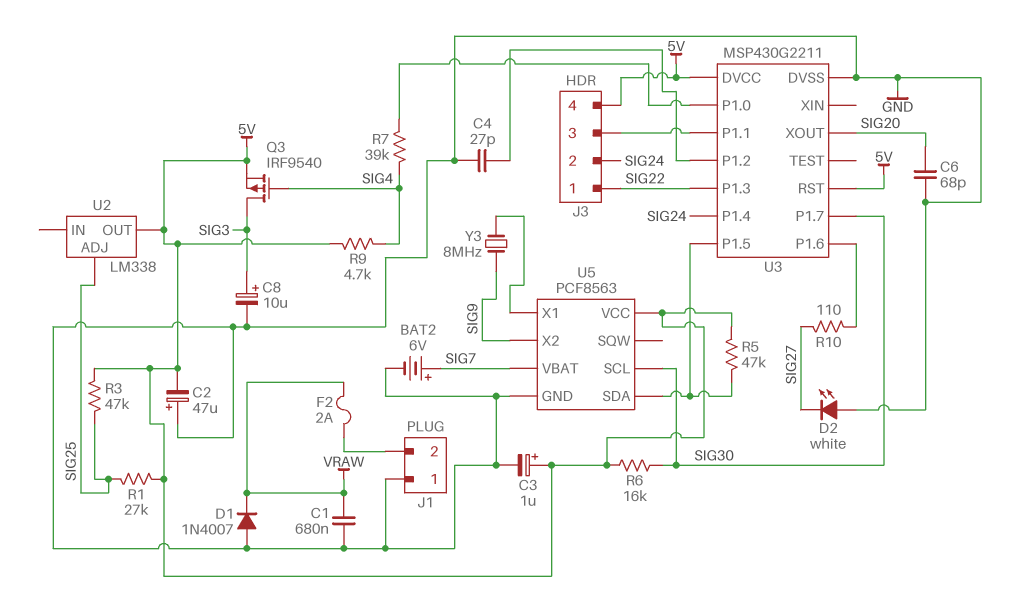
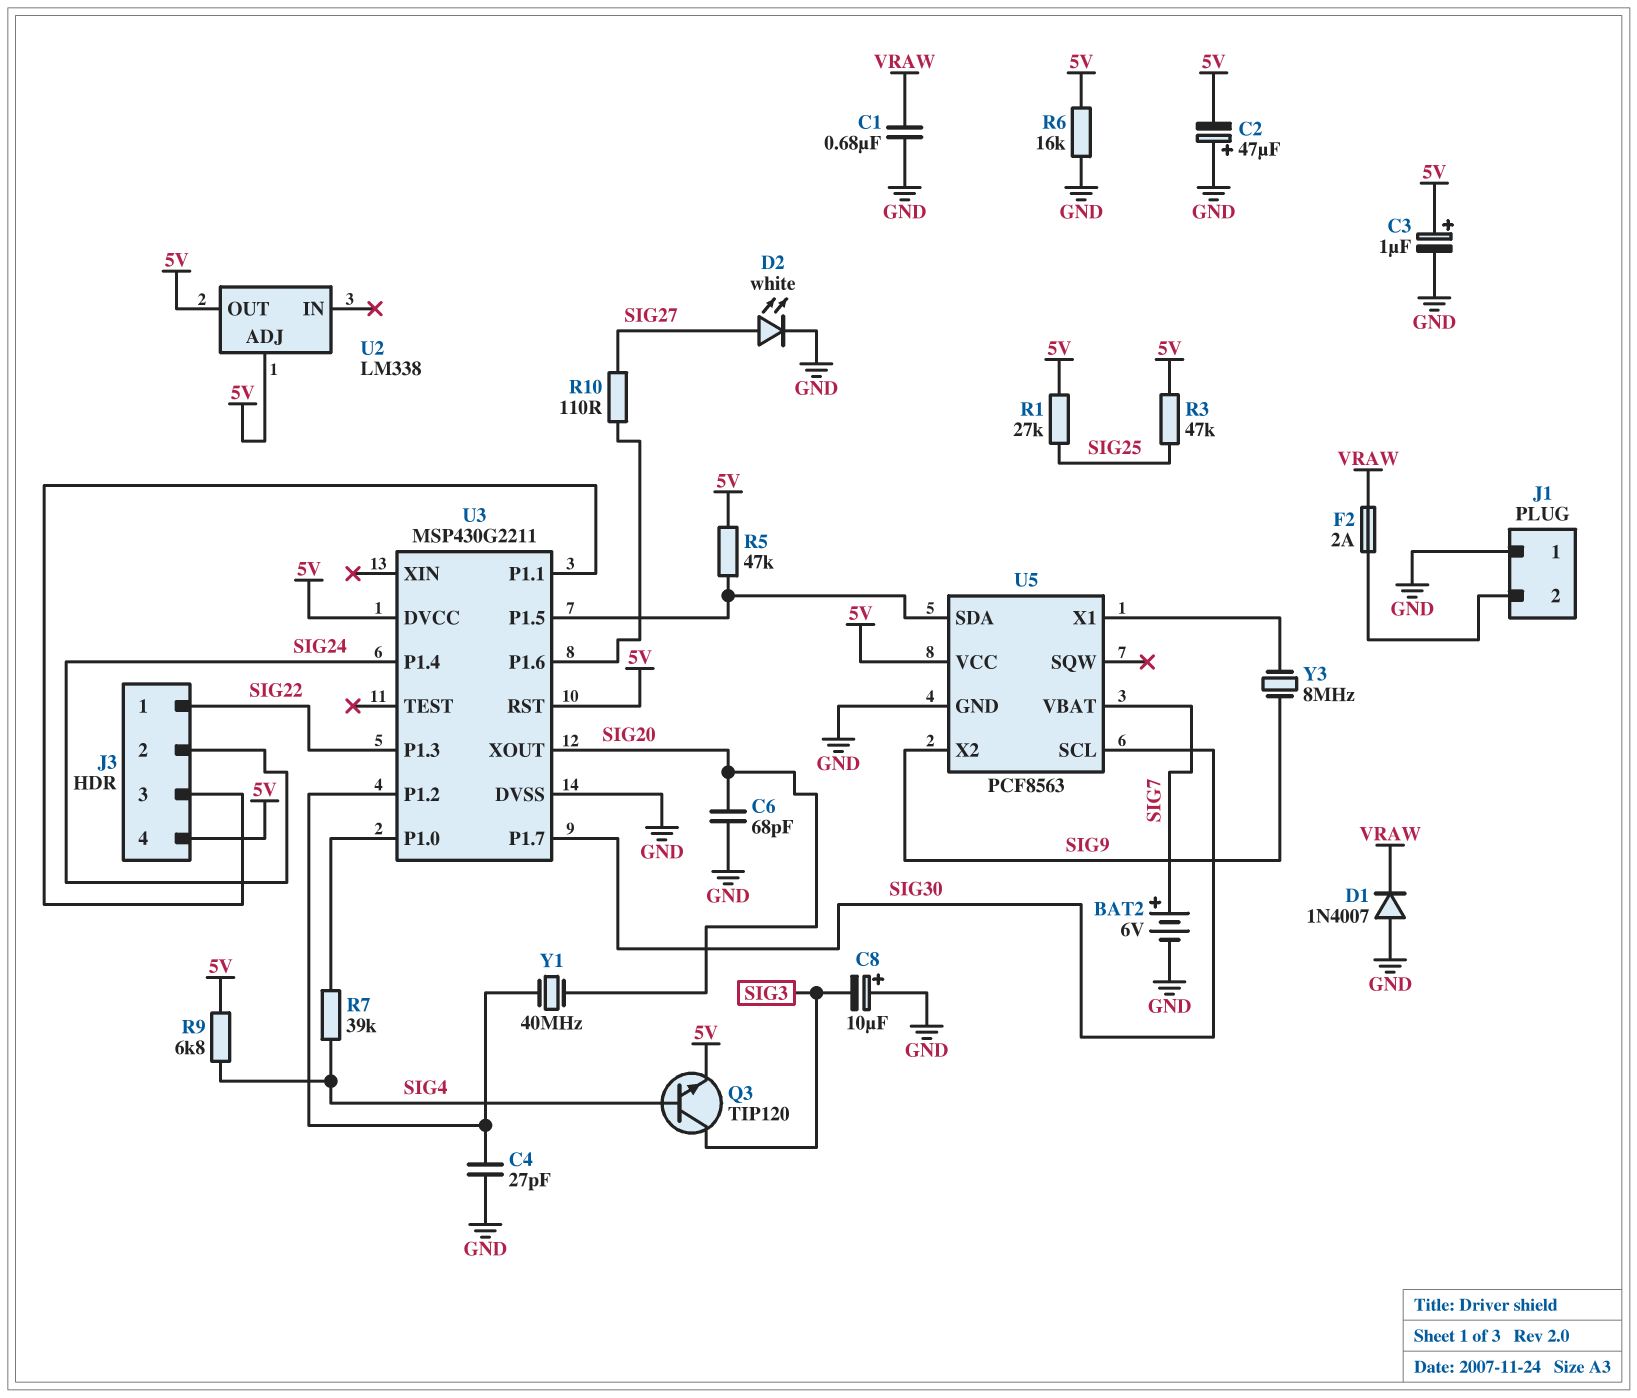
C8: 10uF (plus SIG3, minus GND) -> 10uF (plus GND, minus SIG3)
D2: LED white (A GND, K SIG27) -> LED white (A SIG27, K GND)
Q3: PMOS IRF9540 (G SIG4, D SIG3, S 5V) -> NPN TIP120 (B SIG4, C SIG3, E 5V)
R6: 16k (5V, SIG30) -> 16k (5V, GND)
R9: 4.7k (5V, SIG4) -> 6.8k (5V, SIG4)
U2 pin ADJ: SIG25 -> 5V
Y1: none -> 40MHz (SIG20, U3/P1.2)

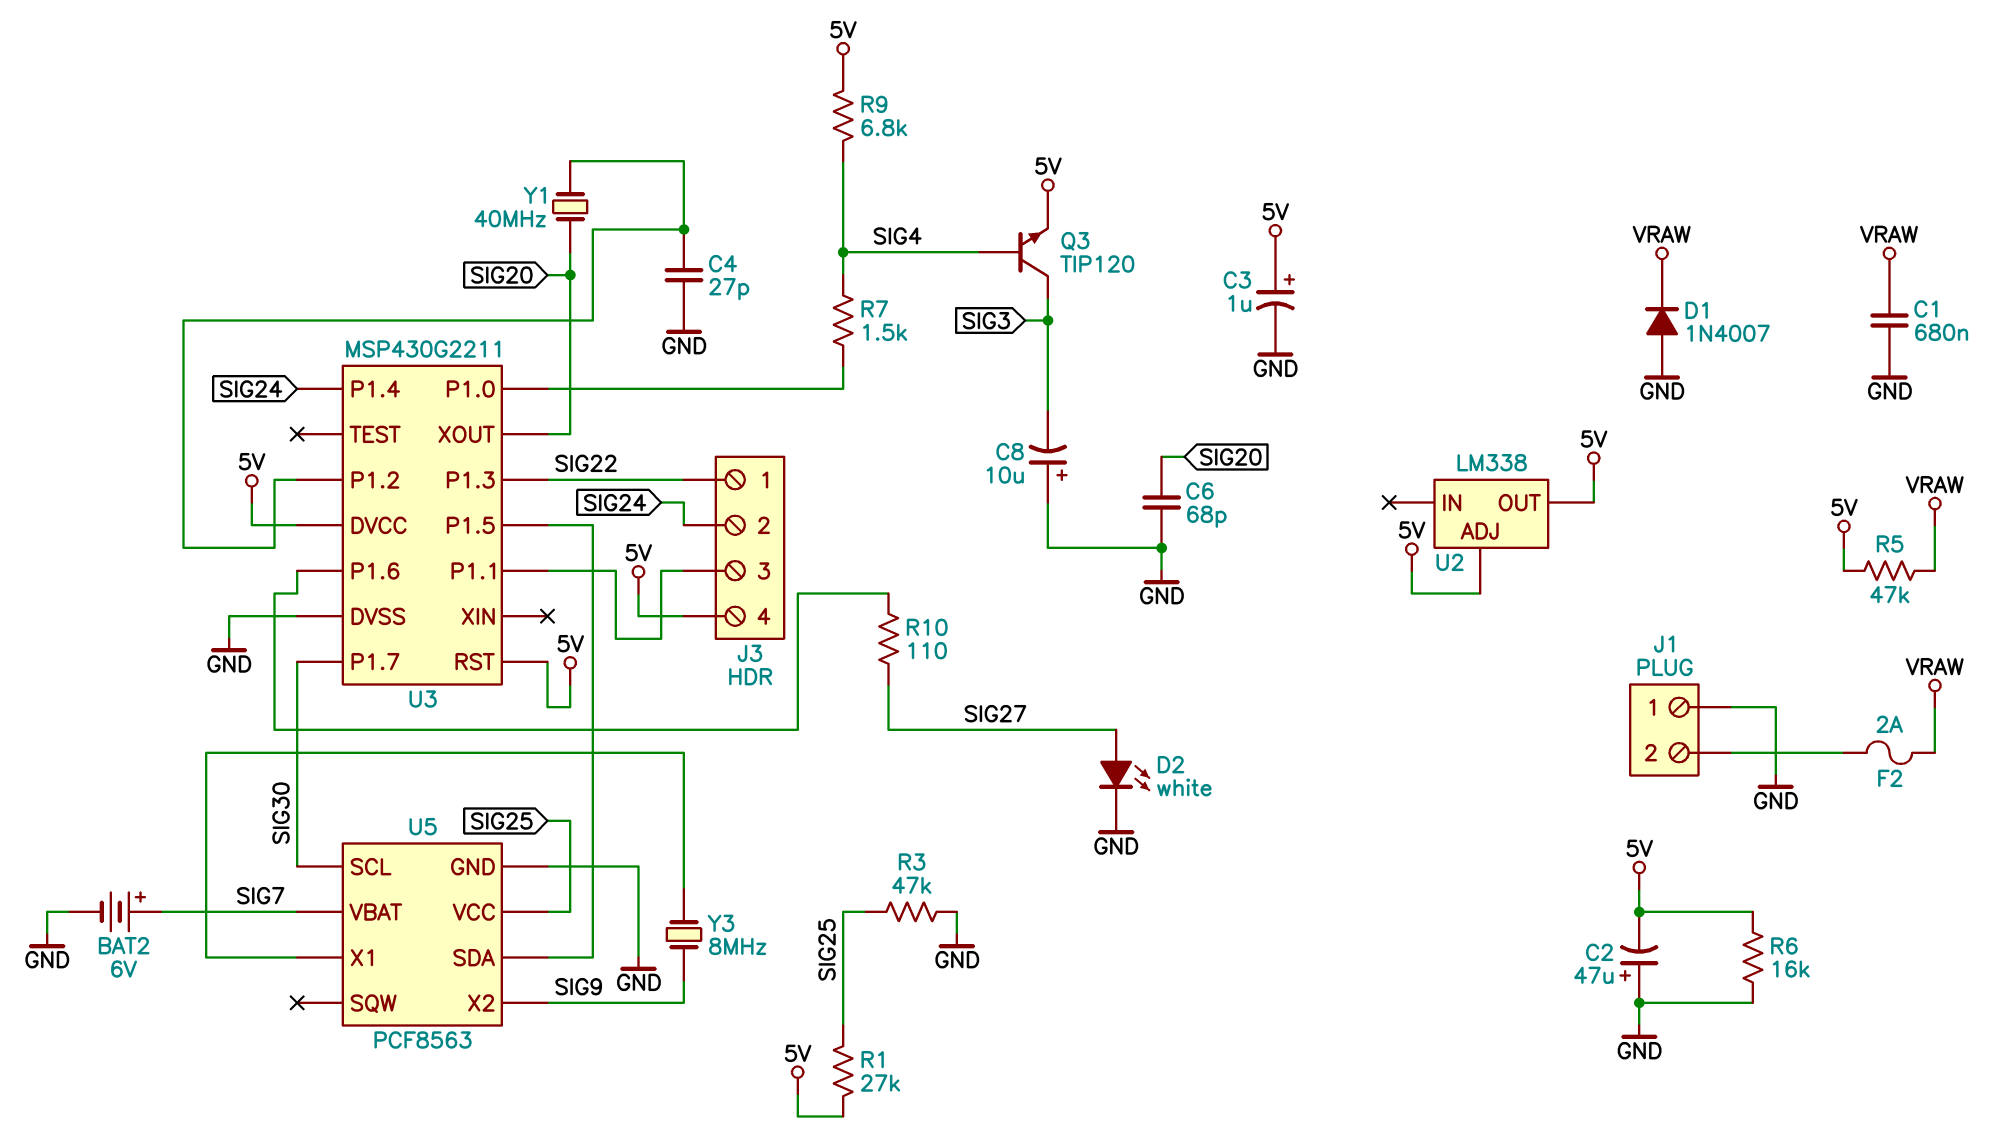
R3: 47k (5V, SIG25) -> 47k (GND, SIG25)
R5: 47k (5V, U3/P1.5) -> 47k (5V, VRAW)
R7: 39k (SIG4, U3/P1.0) -> 1.5k (SIG4, U3/P1.0)
U5 pin VCC: 5V -> SIG25

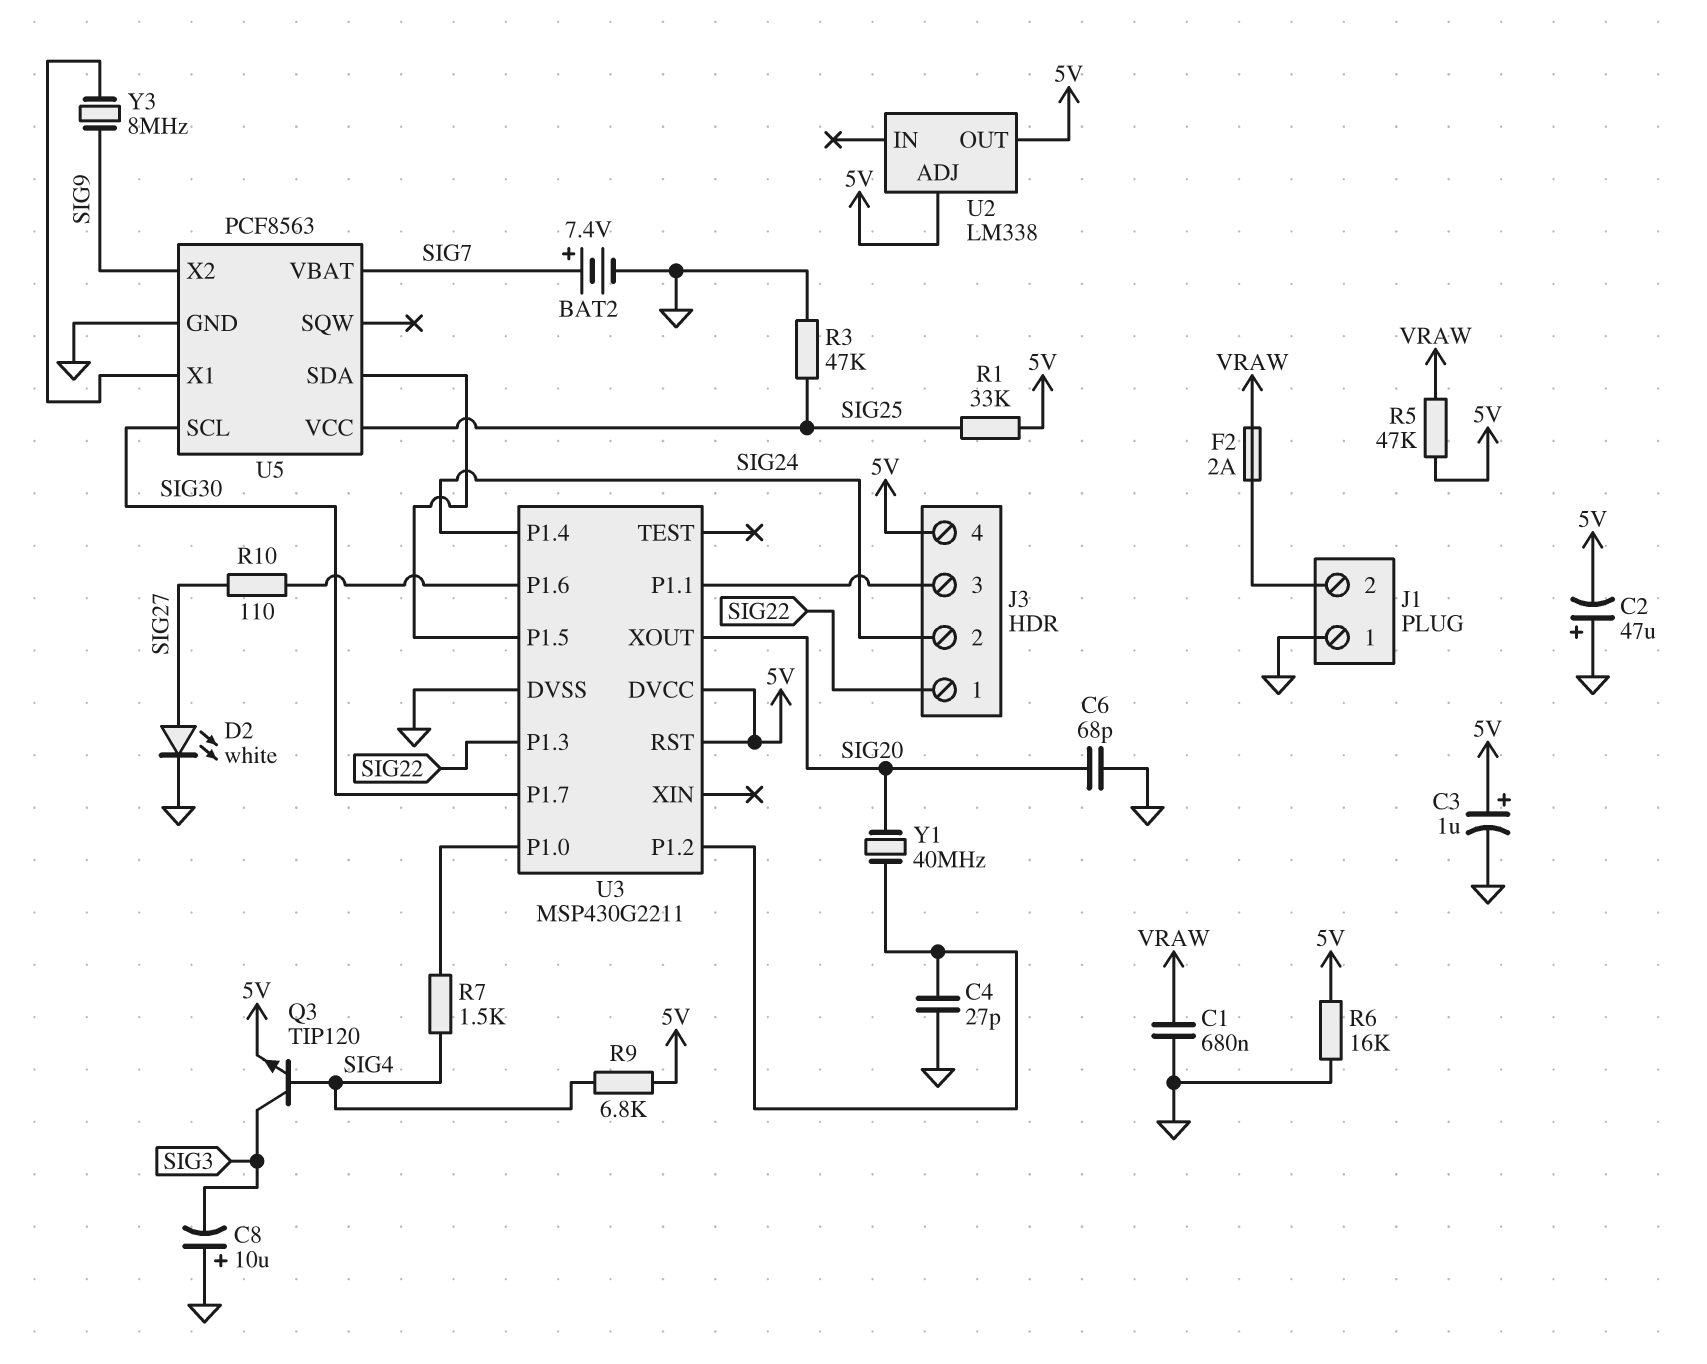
BAT2: 6V (plus SIG7, minus GND) -> 7.4V (plus SIG7, minus GND)
D1: diode 1N4007 (A GND, K VRAW) -> none
R1: 27k (5V, SIG25) -> 33k (5V, SIG25)

